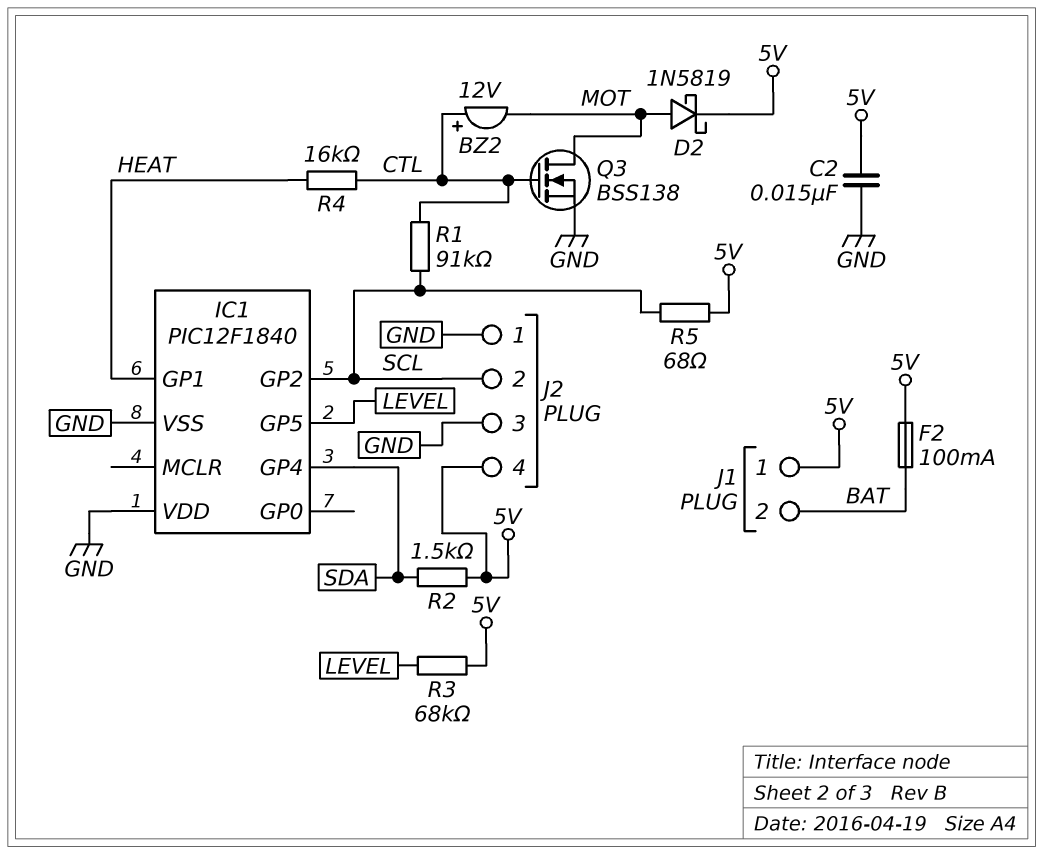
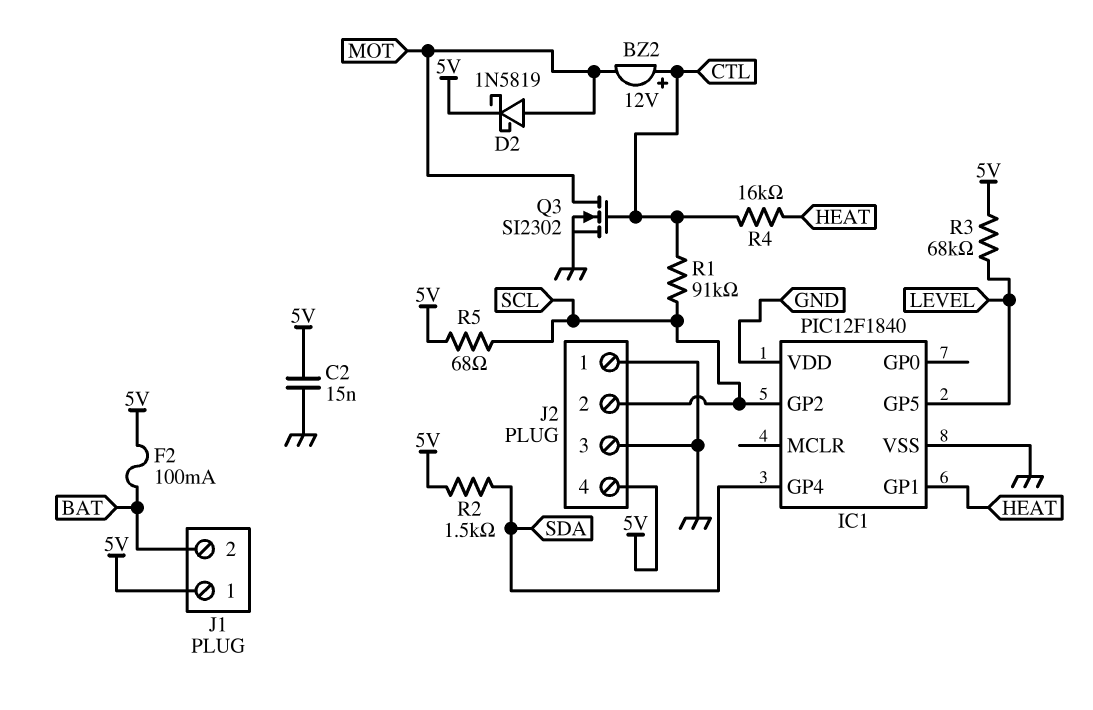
Q3: NMOS BSS138 (G CTL, D MOT, S GND) -> NMOS SI2302 (G CTL, D MOT, S GND)

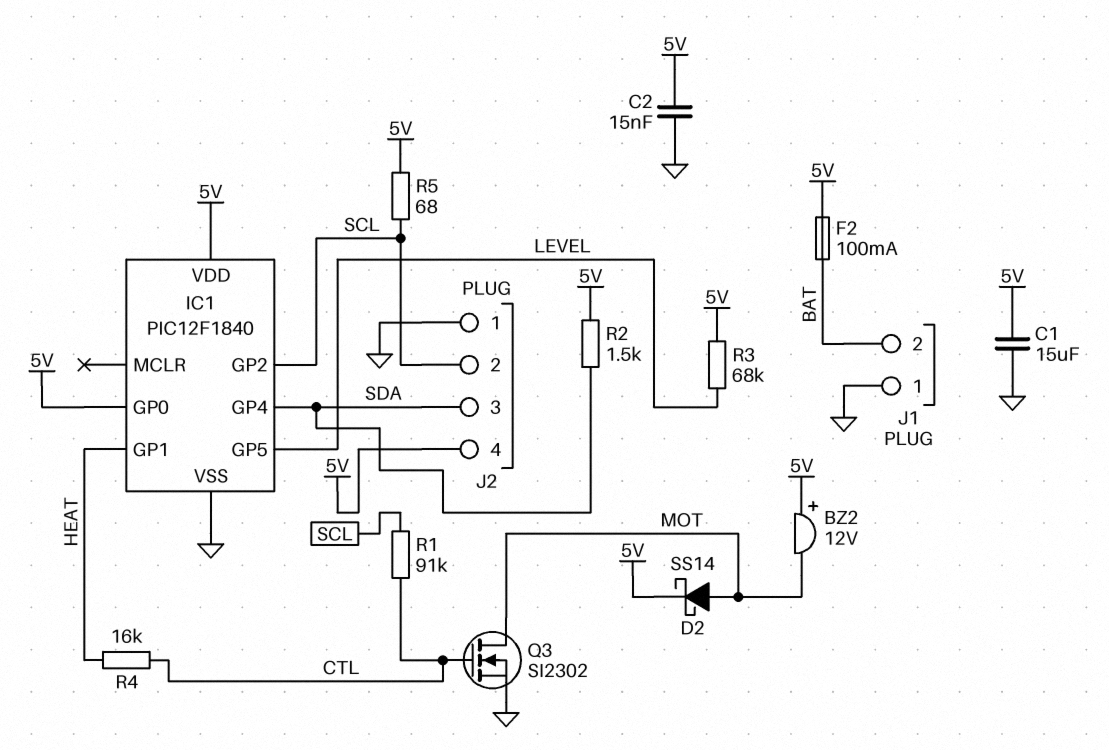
BZ2: buzzer 12V (plus CTL, minus MOT) -> buzzer 12V (plus 5V, minus MOT)
C1: none -> 15uF (5V, GND)
D2: schottky 1N5819 (A MOT, K 5V) -> schottky SS14 (A MOT, K 5V)
IC1 pin GP0: none -> 5V
IC1 pin VDD: GND -> 5V
J1 pin 1: 5V -> GND
J2 pin 3: GND -> SDA

